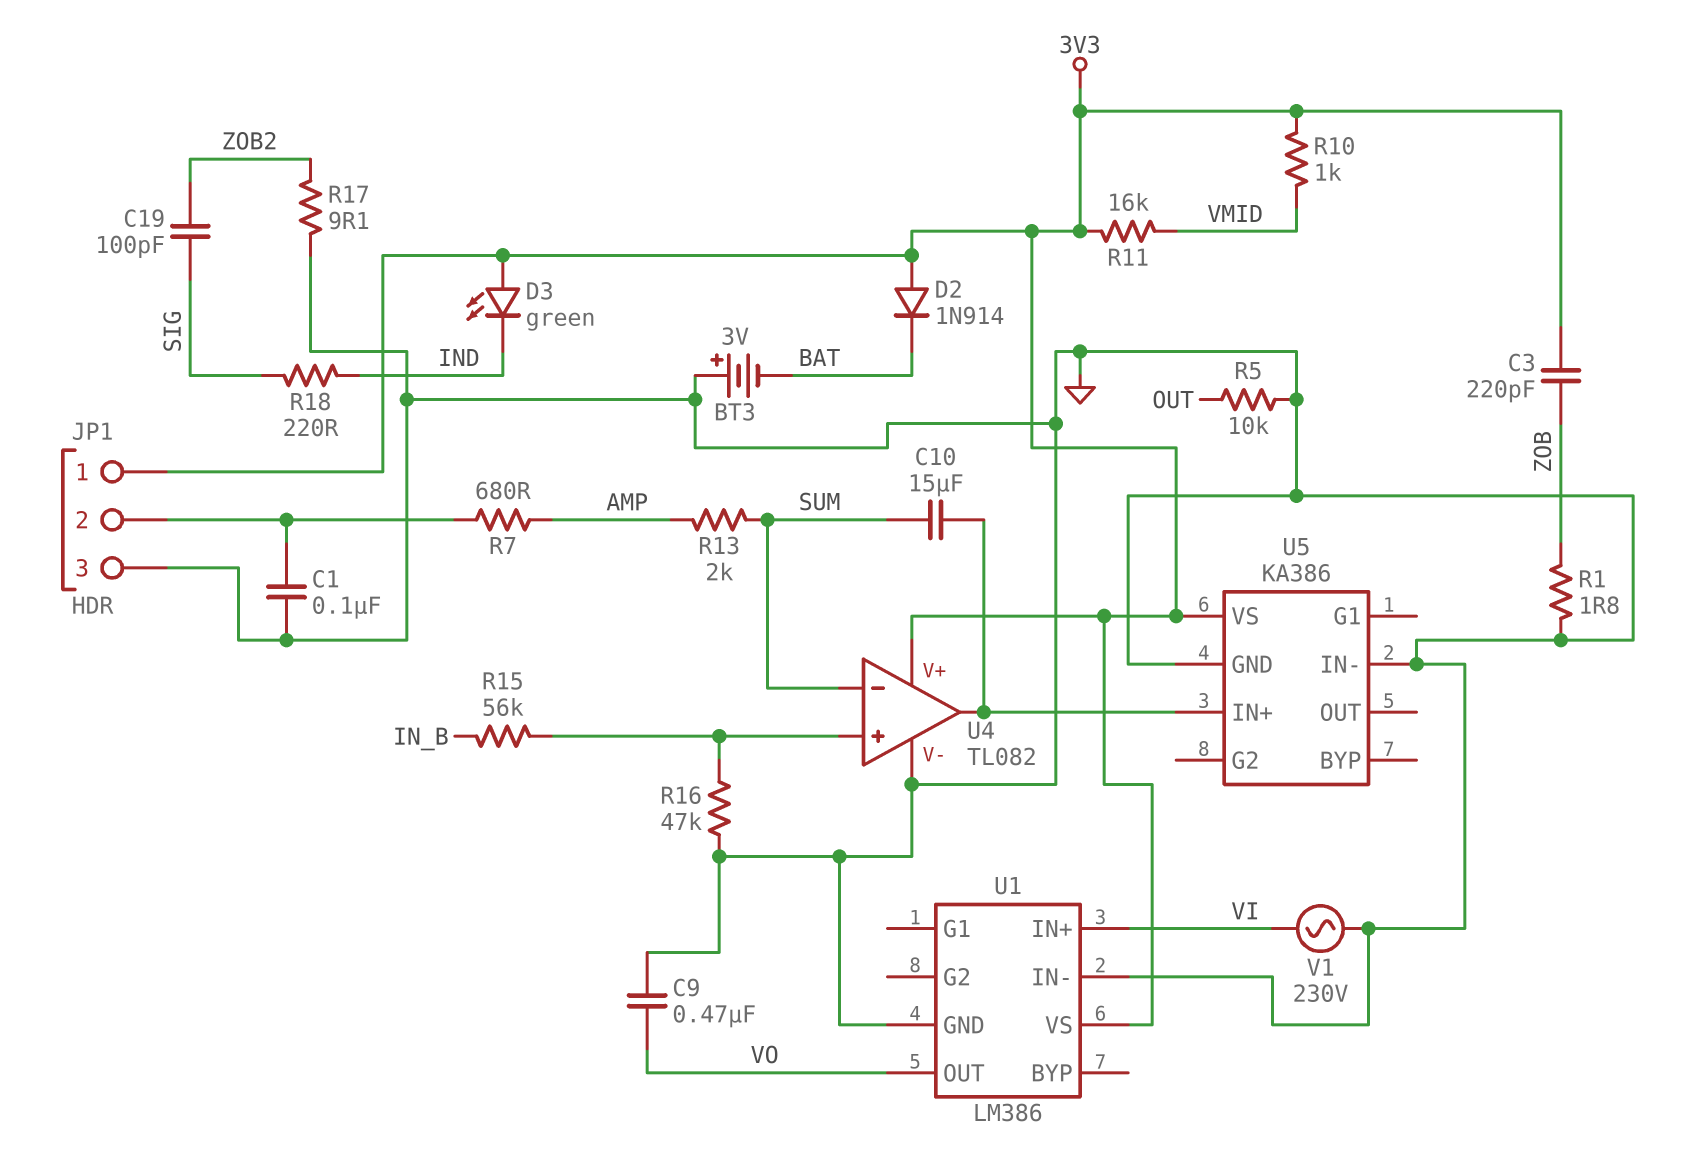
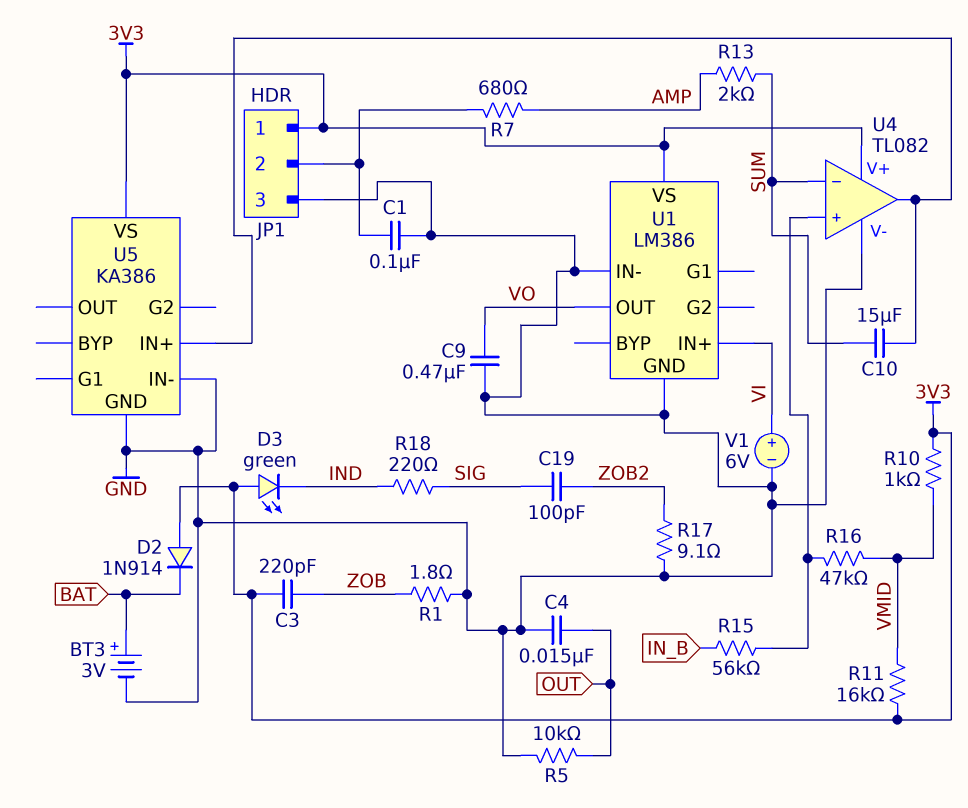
BT3: 3V (plus GND, minus BAT) -> 3V (plus BAT, minus GND)
C4: none -> 15nF (GND, OUT)
R16: 47k (GND, U4/in+) -> 47k (U4/in+, VMID)
V1: AC 230V (GND, VI) -> 6V (plus VI, minus GND)

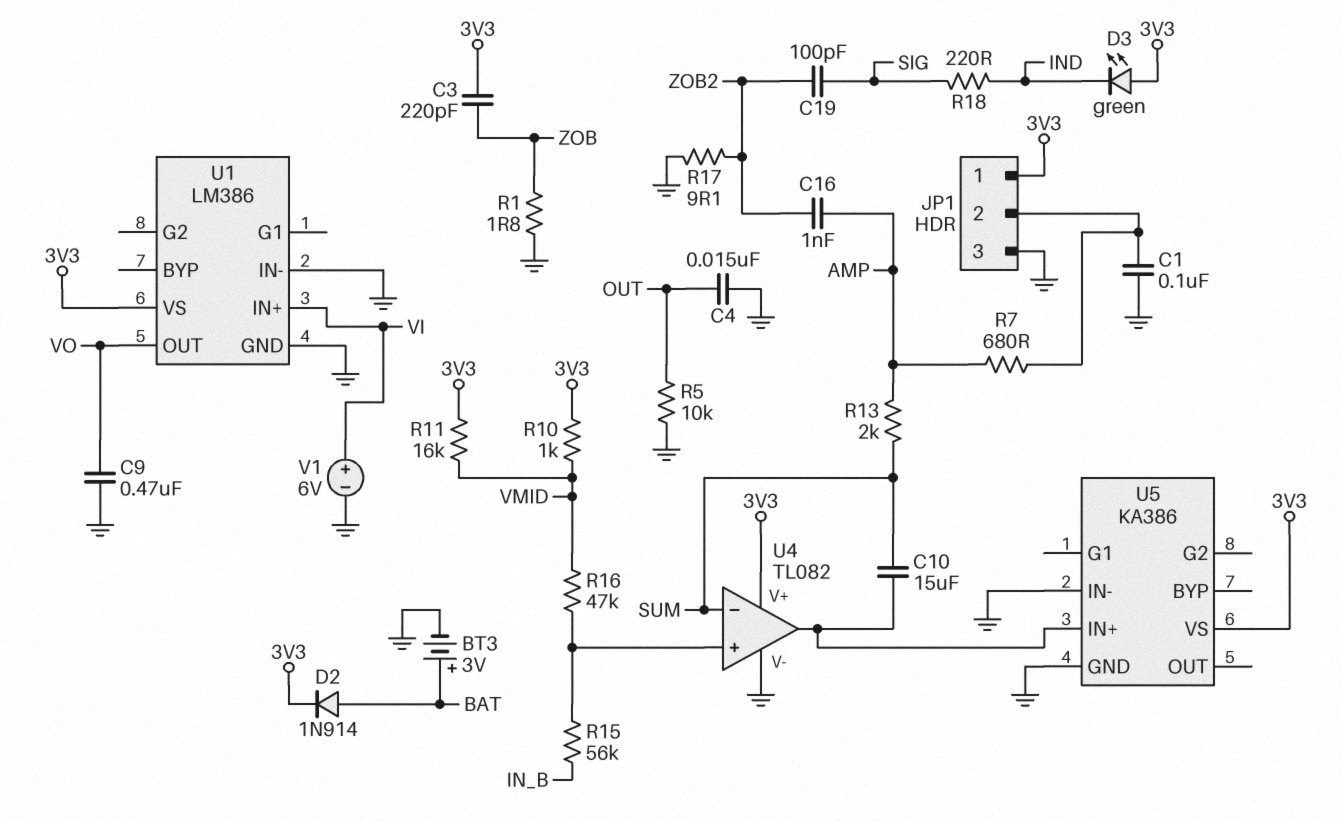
C16: none -> 1nF (AMP, ZOB2)
D2: diode 1N914 (A 3V3, K BAT) -> diode 1N914 (A BAT, K 3V3)

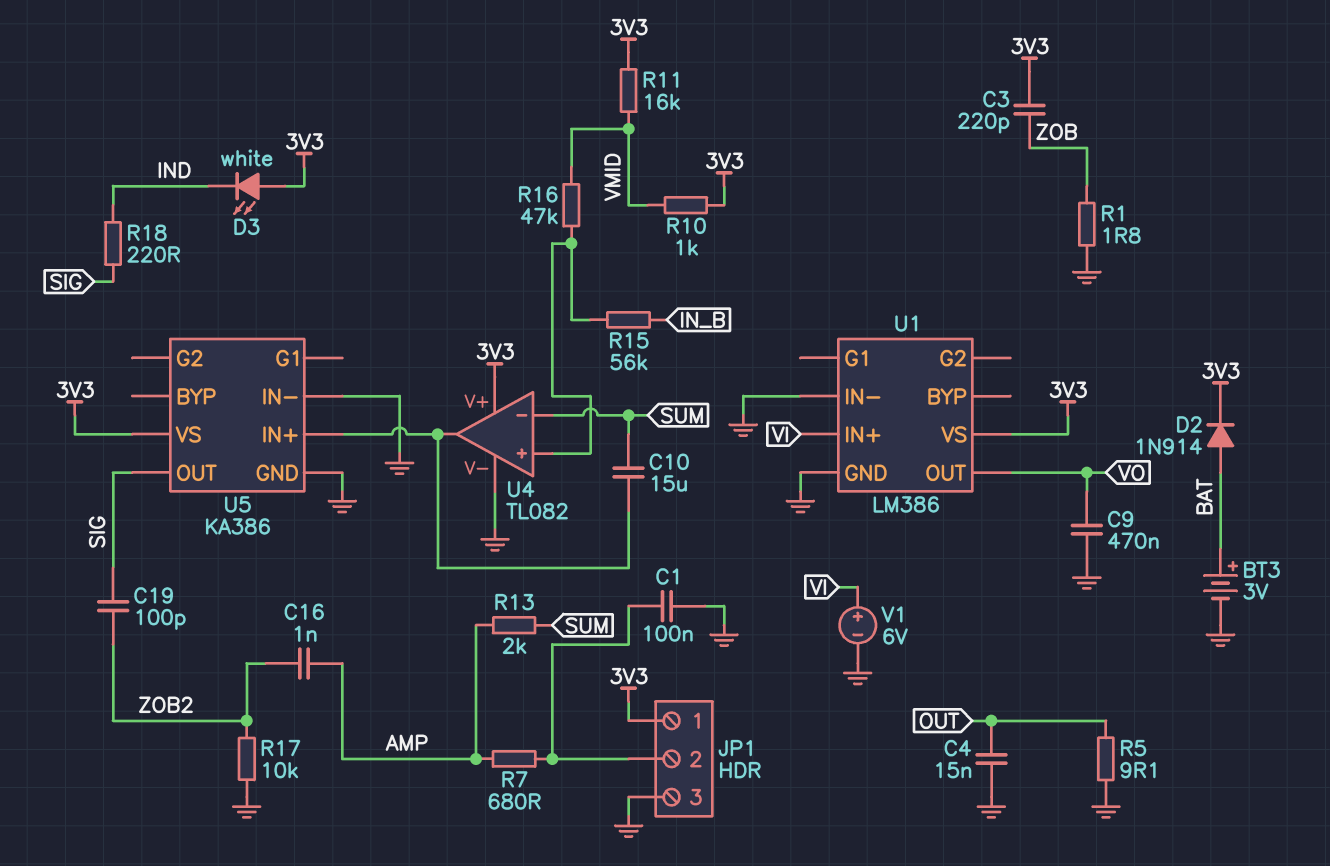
D3: LED green (A 3V3, K IND) -> LED white (A 3V3, K IND)
R5: 10k (GND, OUT) -> 9.1 (GND, OUT)
R17: 9.1 (GND, ZOB2) -> 10k (GND, ZOB2)
U5 pin OUT: none -> SIG

